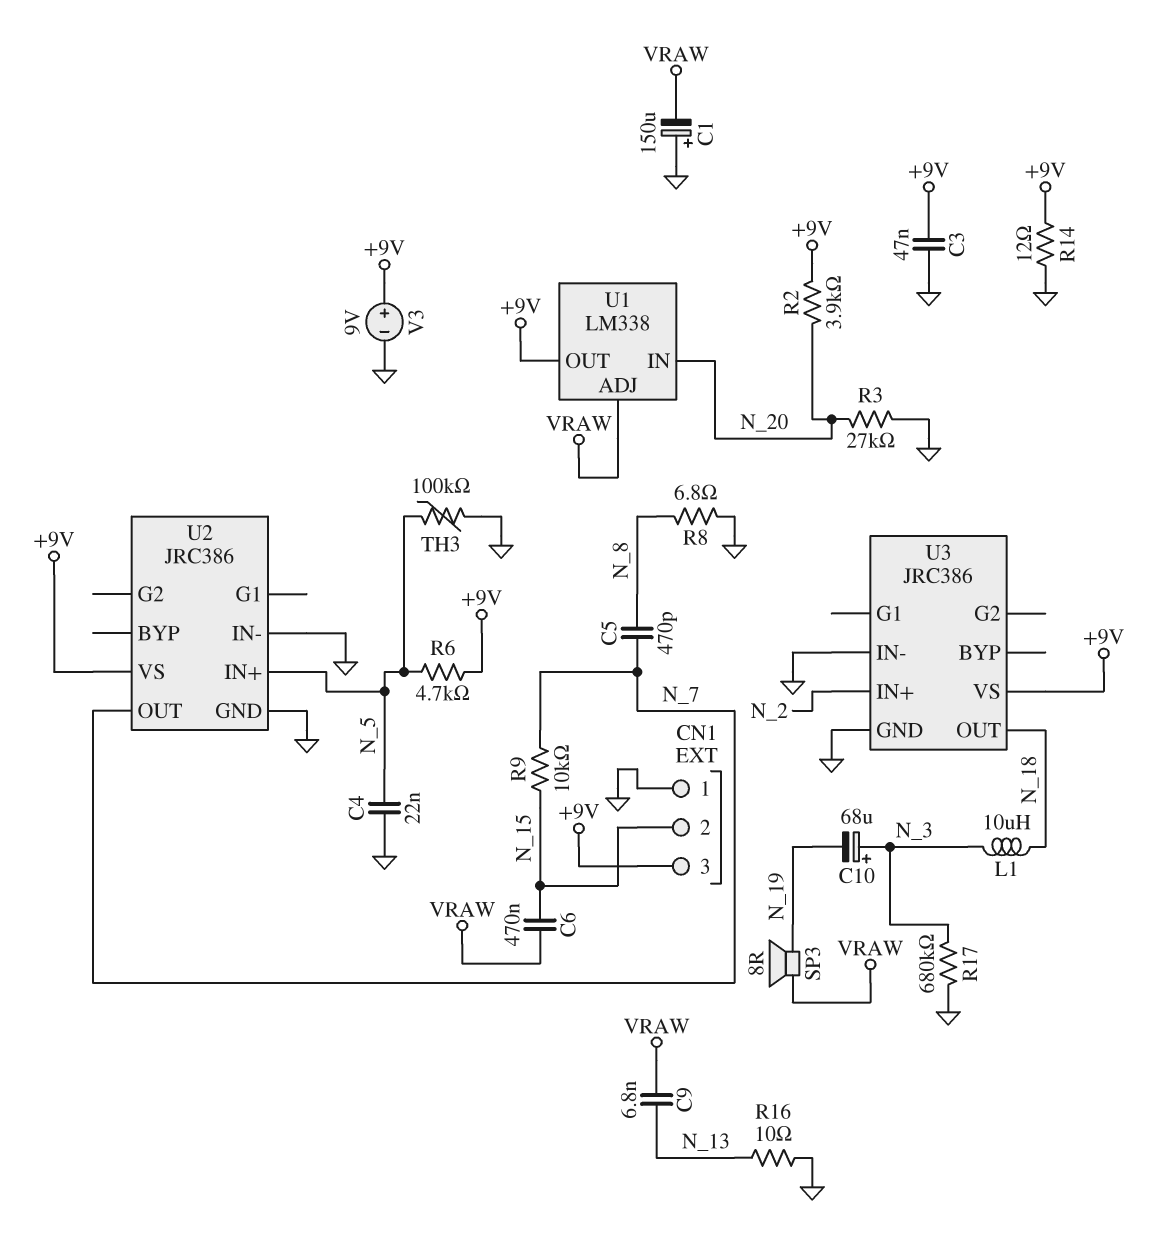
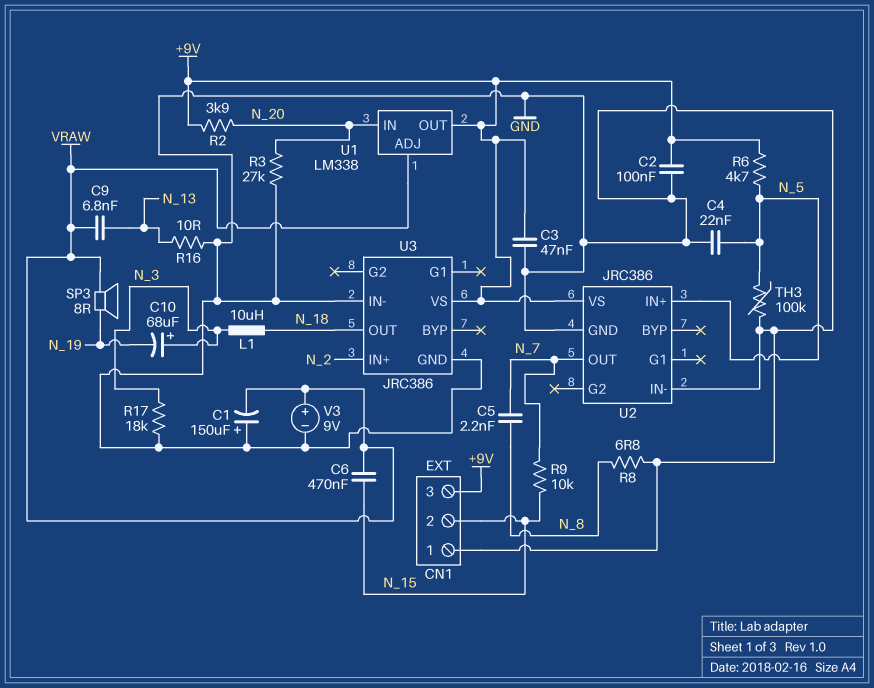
C2: none -> 100nF (+9V, GND)
C5: 470pF (N_7, N_8) -> 2.2nF (N_7, N_8)
R14: 12 (+9V, GND) -> none
R17: 680k (GND, N_3) -> 18k (GND, N_3)
V3: 9V (plus +9V, minus GND) -> 9V (plus VRAW, minus GND)

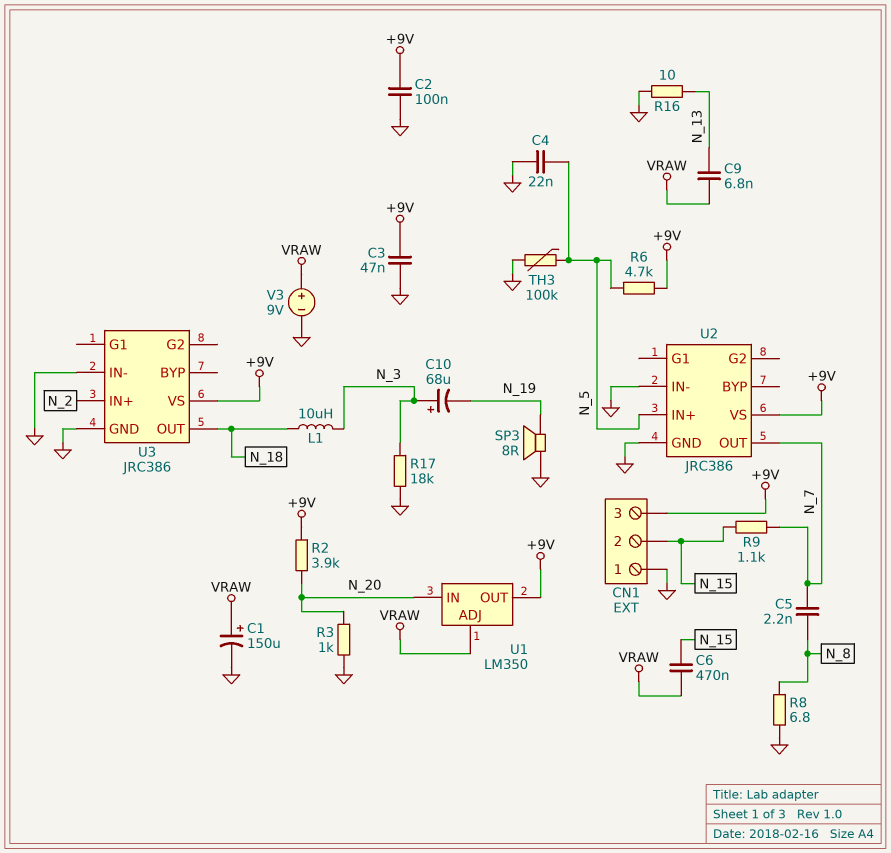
C1: 150uF (plus GND, minus VRAW) -> 150uF (plus VRAW, minus GND)
R3: 27k (GND, N_20) -> 1k (GND, N_20)
R9: 10k (N_7, N_15) -> 1.1k (N_7, N_15)
SP3: speaker 8R (N_19, VRAW) -> speaker 8R (GND, N_19)
U1: LM338 -> LM350

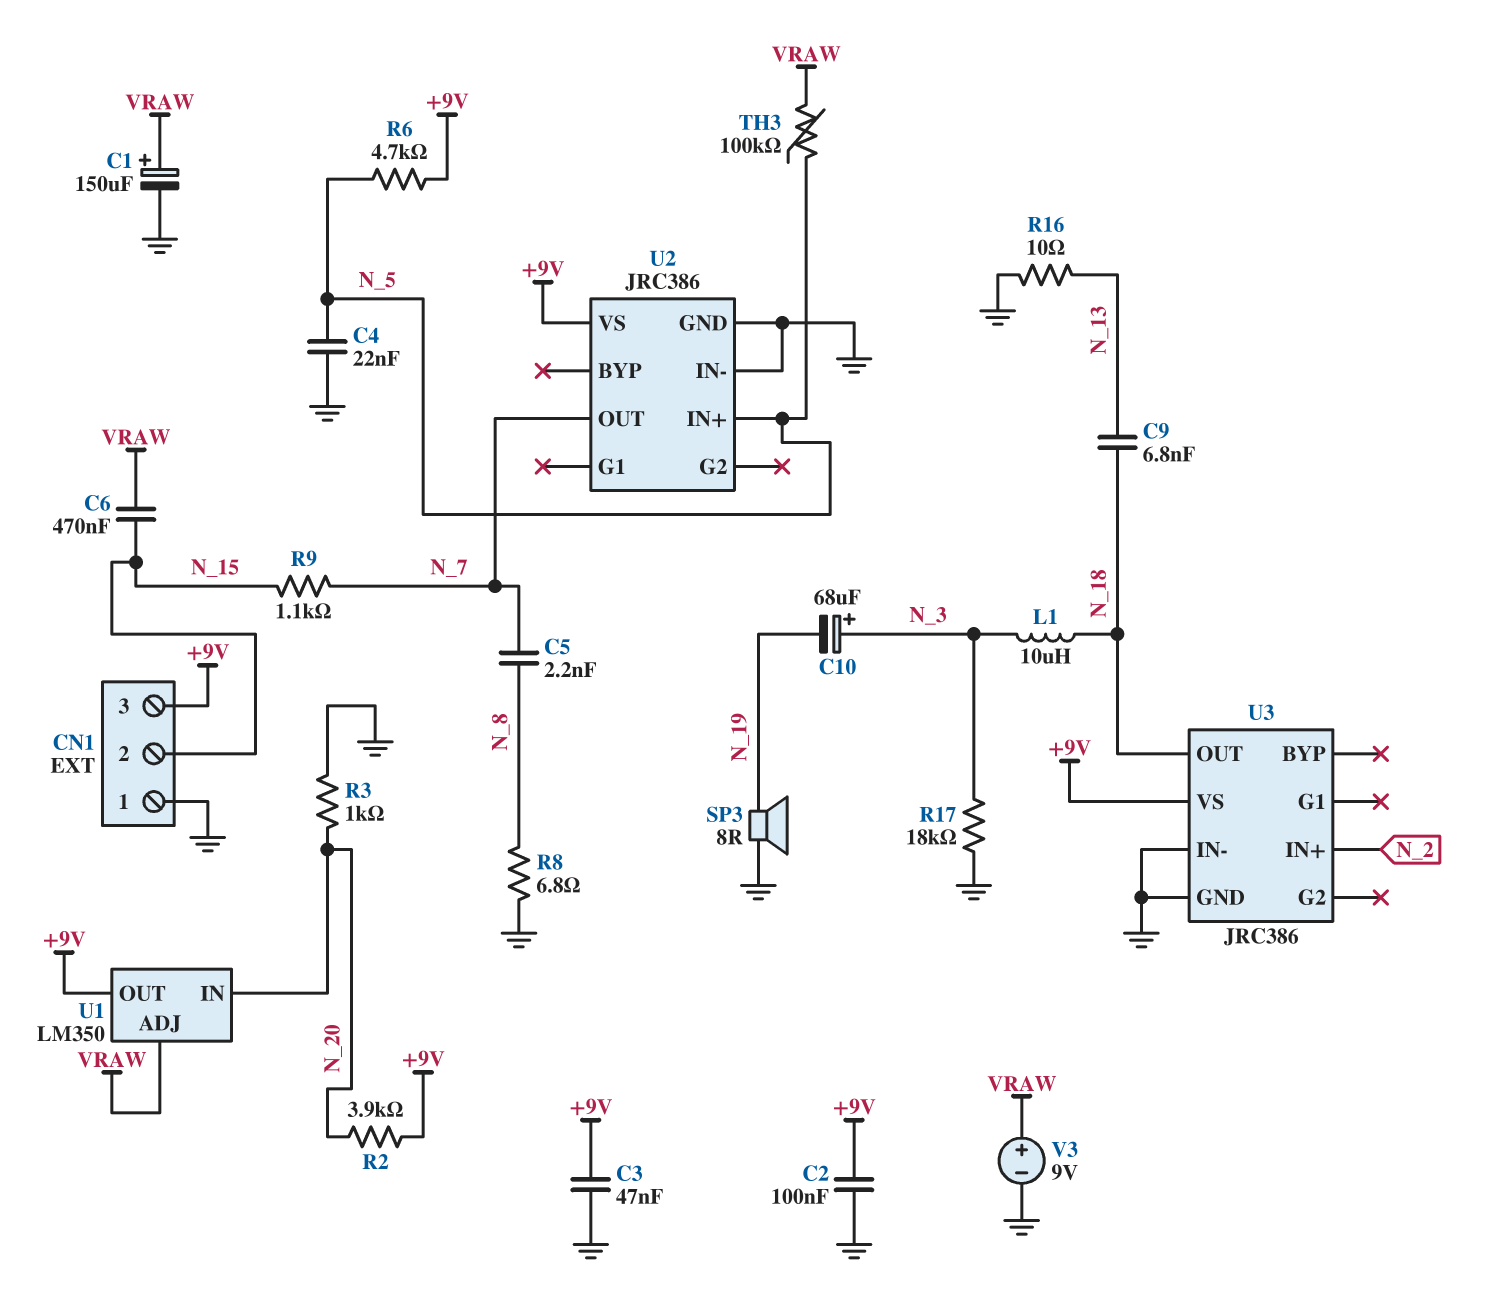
C9: 6.8nF (N_13, VRAW) -> 6.8nF (N_13, N_18)
TH3: 100k (GND, N_5) -> 100k (N_5, VRAW)

